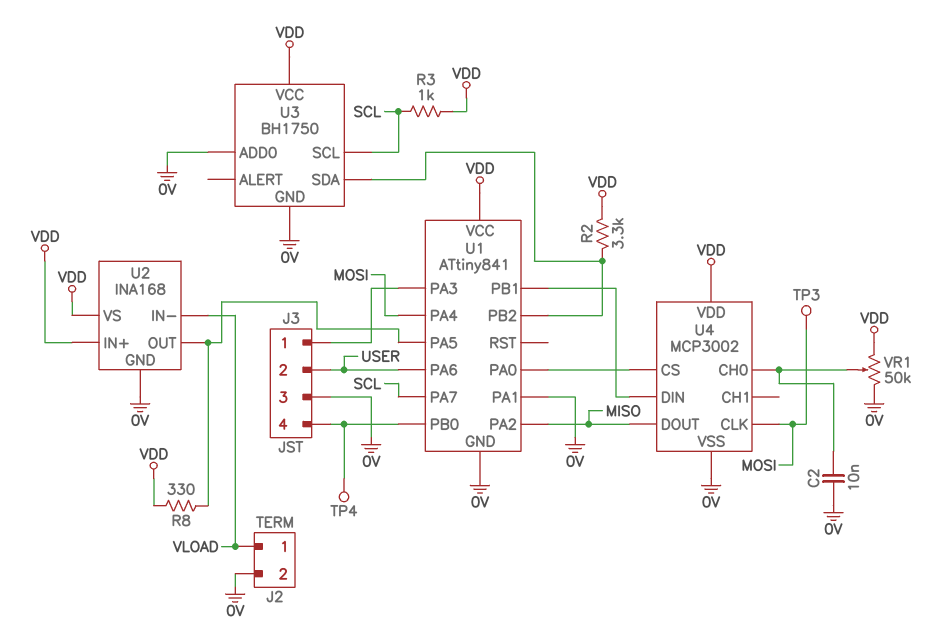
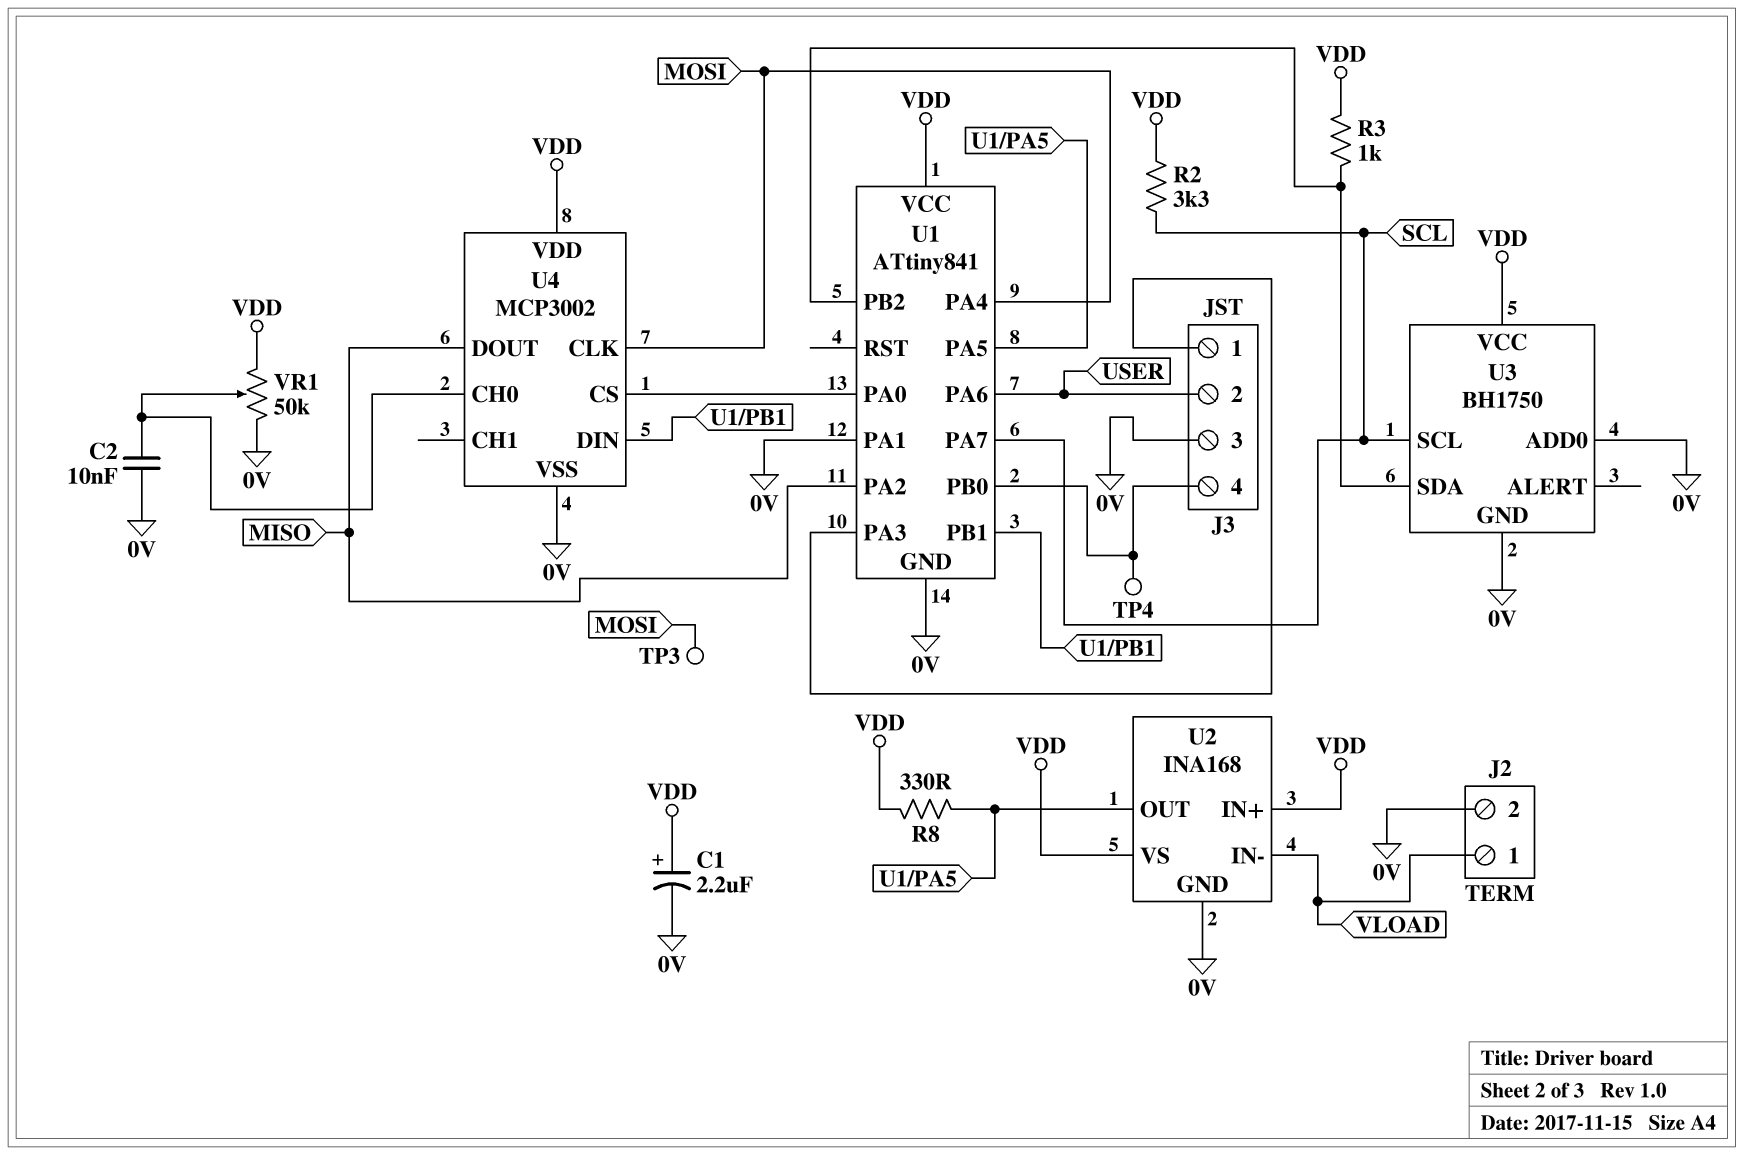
C1: none -> 2.2uF (plus VDD, minus 0V)
R2: 3.3k (U1/PB2, VDD) -> 3.3k (SCL, VDD)
R3: 1k (SCL, VDD) -> 1k (U1/PB2, VDD)

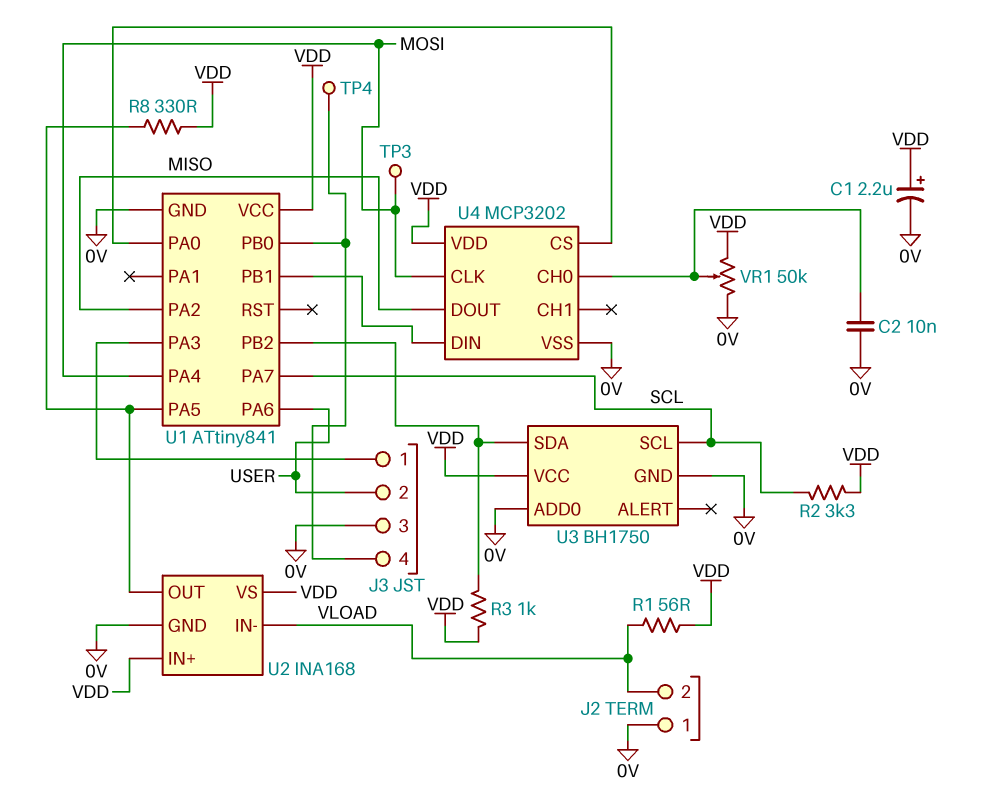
J2 pin 1: VLOAD -> 0V
J2 pin 2: 0V -> VLOAD
R1: none -> 56 (VDD, VLOAD)
U1 pin PA1: 0V -> none
U4: MCP3002 -> MCP3202

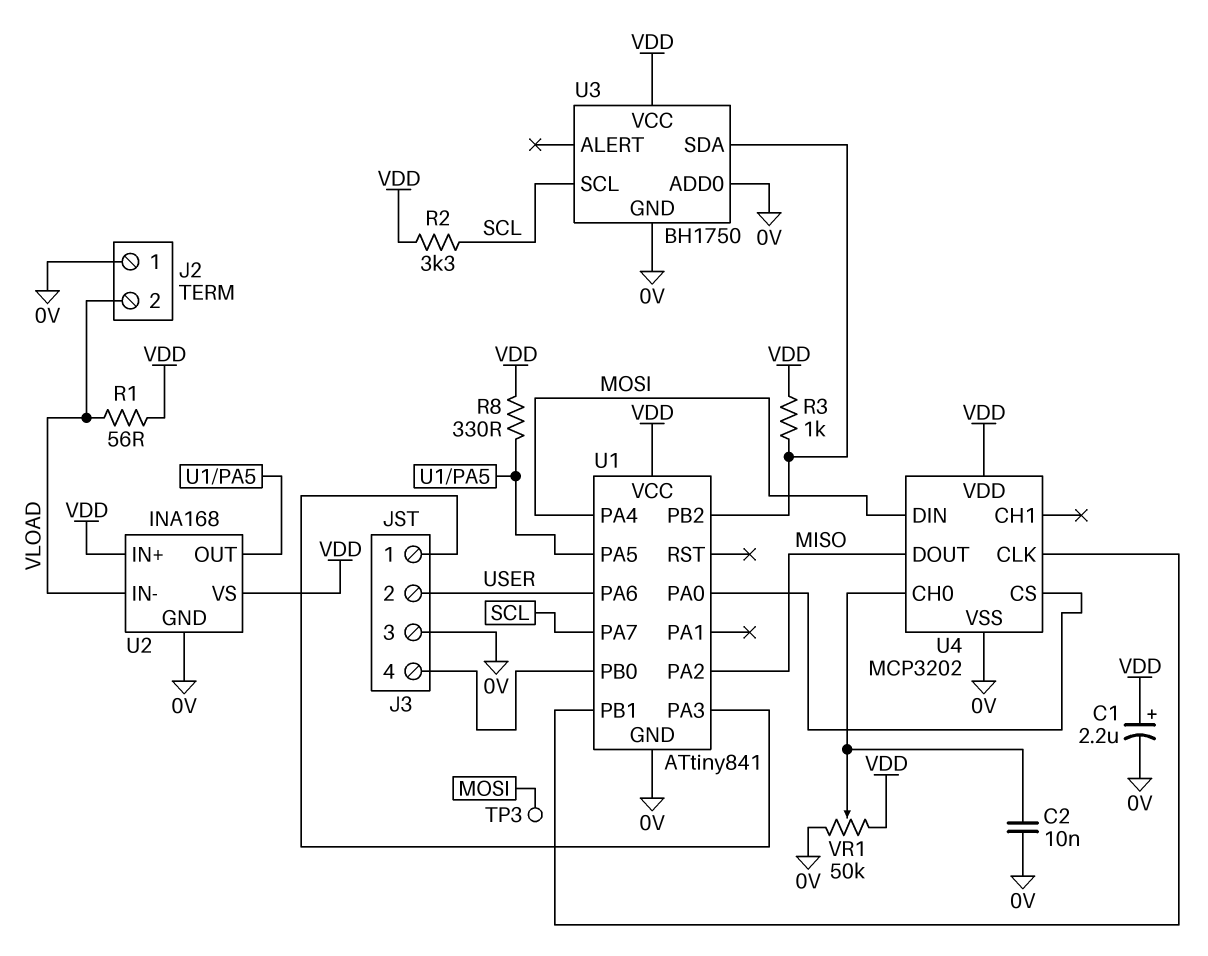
TP4: test point (J3/4) -> none
U4 pin CLK: MOSI -> U1/PB1
U4 pin DIN: U1/PB1 -> MOSI

